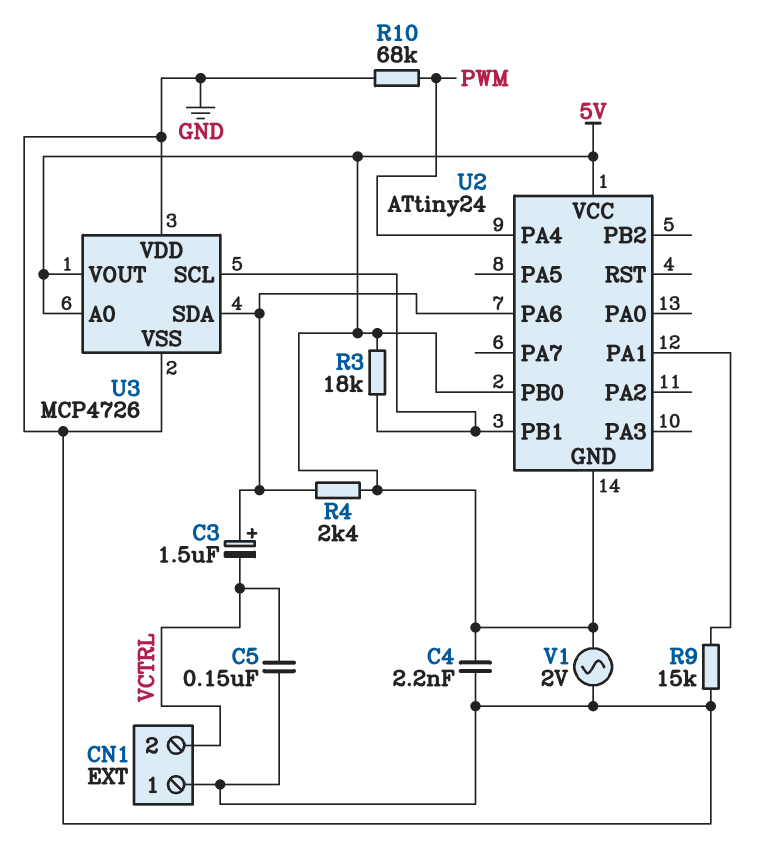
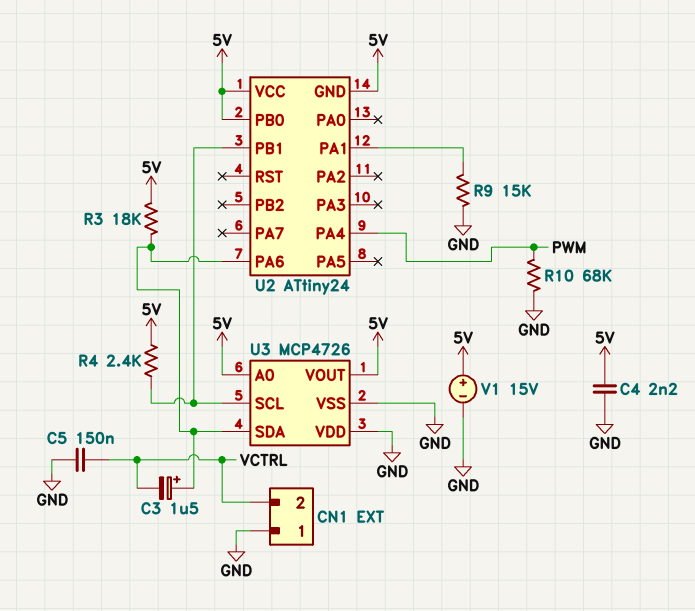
R3: 18k (5V, U2/PB1) -> 18k (5V, U2/PA6)
R4: 2.4k (5V, U2/PA6) -> 2.4k (5V, U2/PB1)
V1: AC 2V (5V, GND) -> 15V (plus 5V, minus GND)

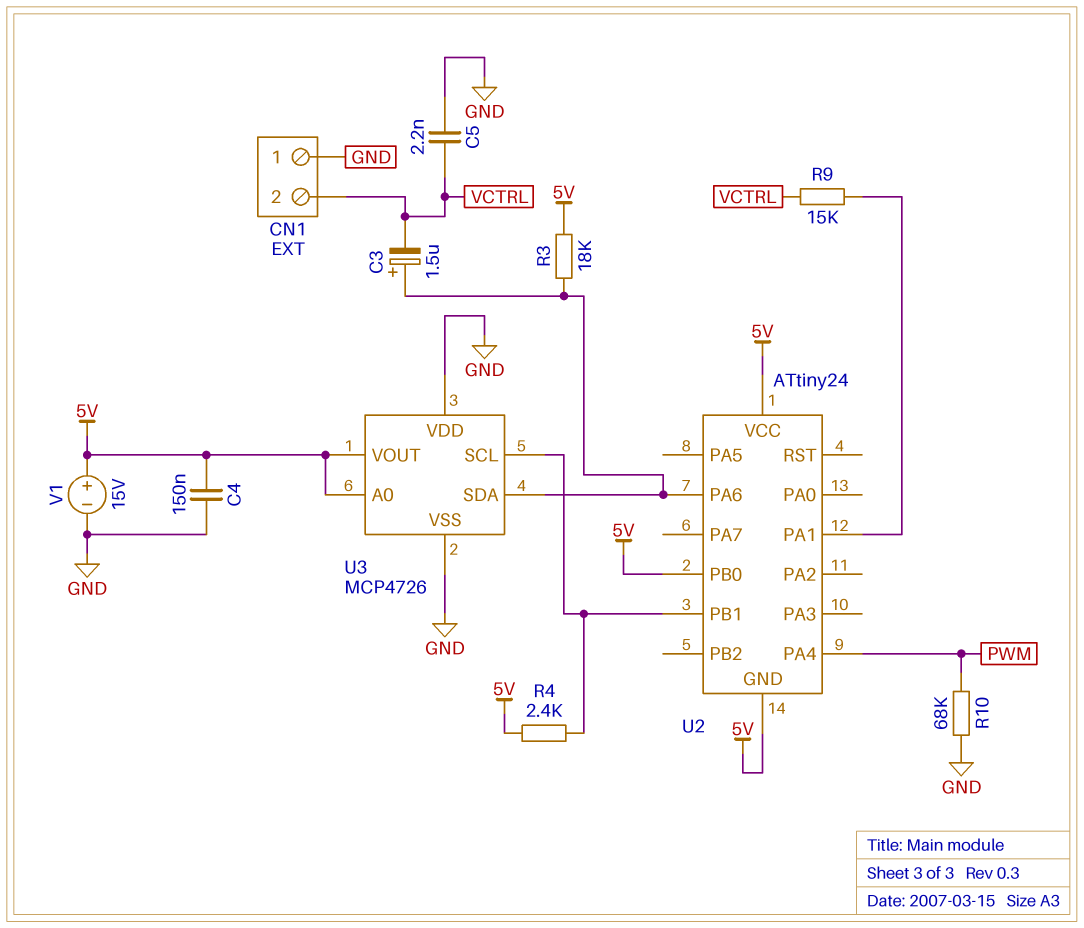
C4: 2.2nF (5V, GND) -> 150nF (5V, GND)
C5: 150nF (GND, VCTRL) -> 2.2nF (GND, VCTRL)
R9: 15k (GND, U2/PA1) -> 15k (U2/PA1, VCTRL)

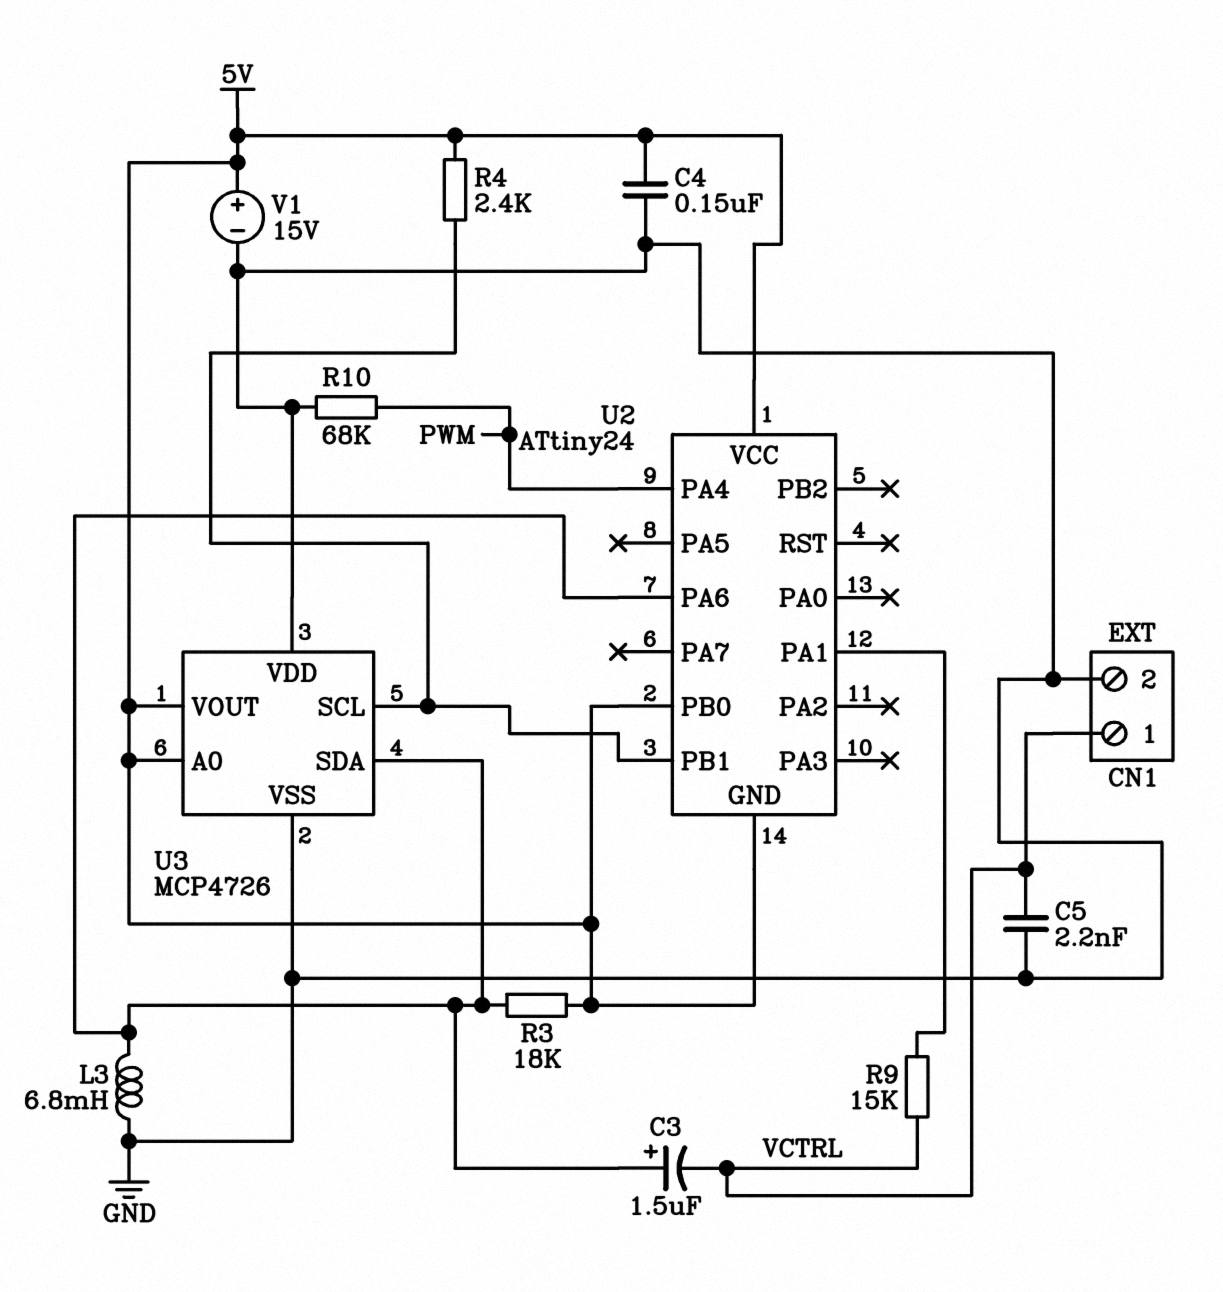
CN1 pin 1: GND -> VCTRL
CN1 pin 2: VCTRL -> GND
L3: none -> 6.8mH (GND, U2/PA6)

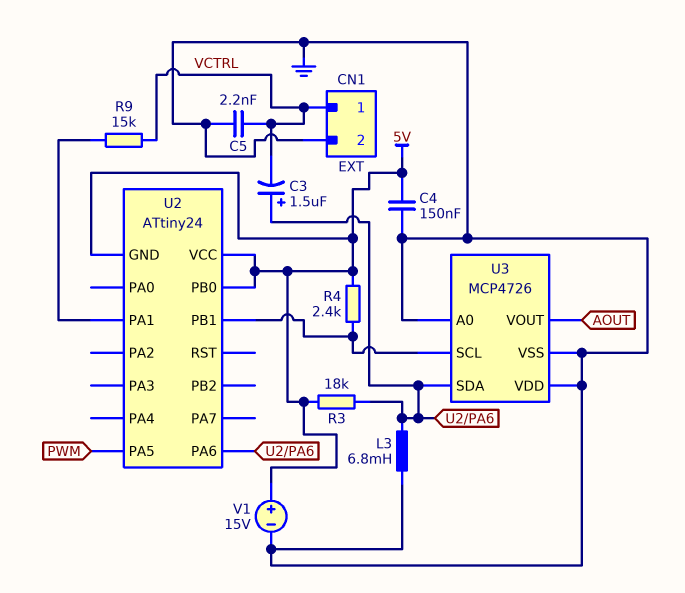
R10: 68k (GND, PWM) -> none
U2 pin PA4: PWM -> none
U2 pin PA5: none -> PWM
U3 pin A0: 5V -> GND
U3 pin VOUT: 5V -> AOUT

